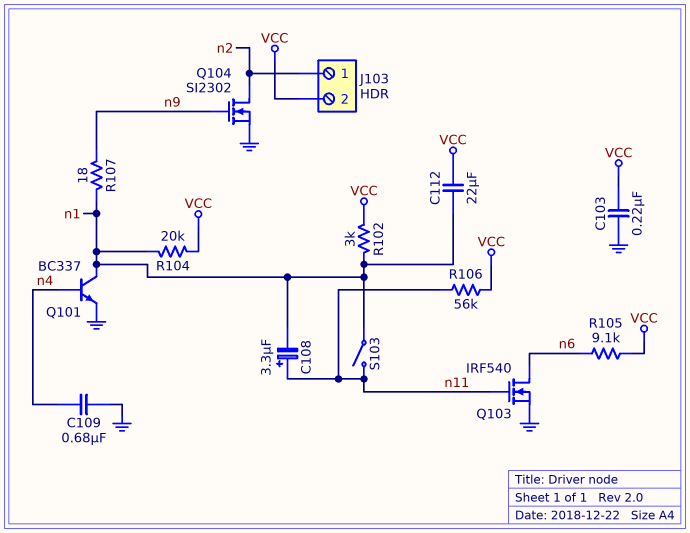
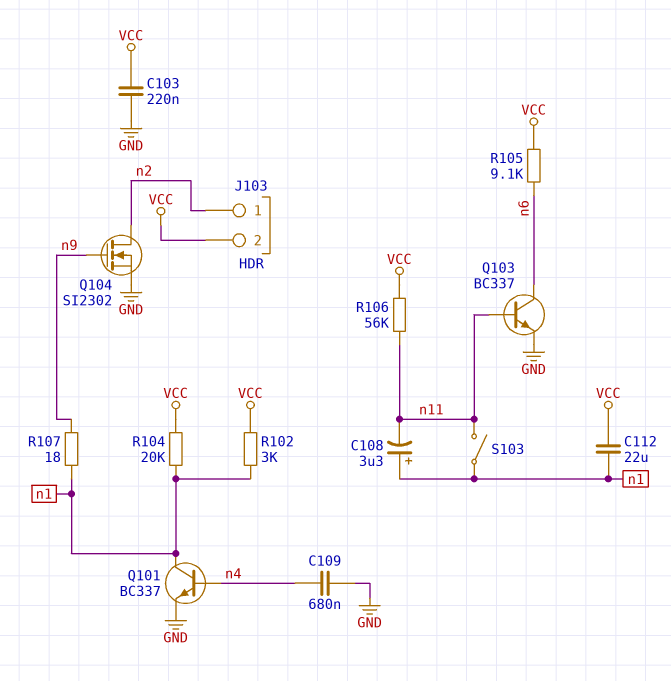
C108: 3.3uF (plus n11, minus n1) -> 3.3uF (plus n1, minus n11)
Q103: NMOS IRF540 (G n11, D n6, S GND) -> NPN BC337 (B n11, C n6, E GND)

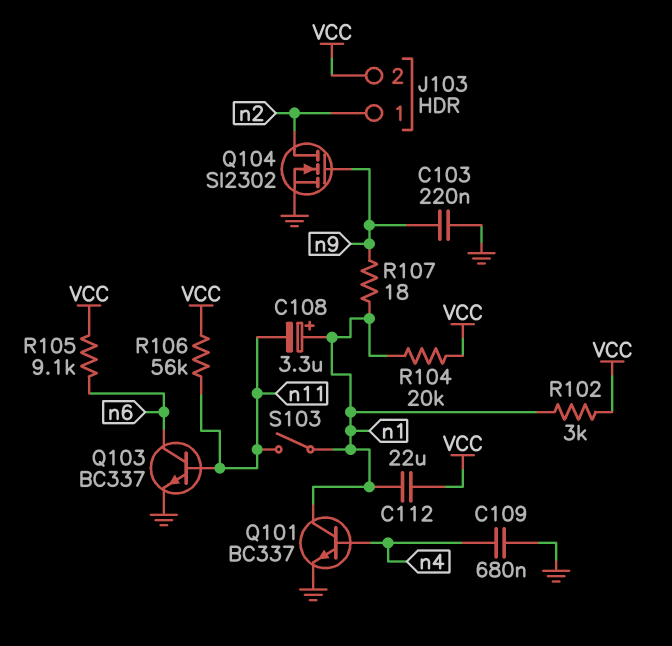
C103: 220nF (GND, VCC) -> 220nF (GND, n9)

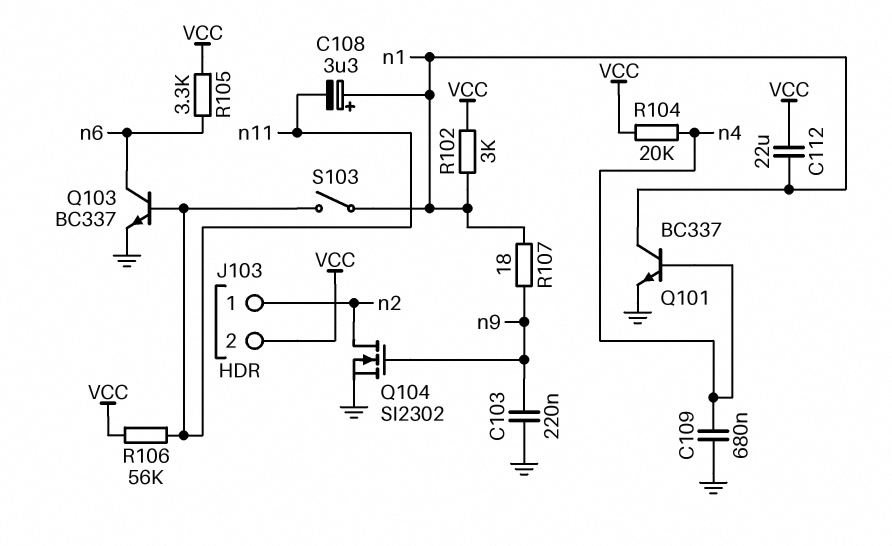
R104: 20k (VCC, n1) -> 20k (VCC, n4)
R105: 9.1k (VCC, n6) -> 3.3k (VCC, n6)

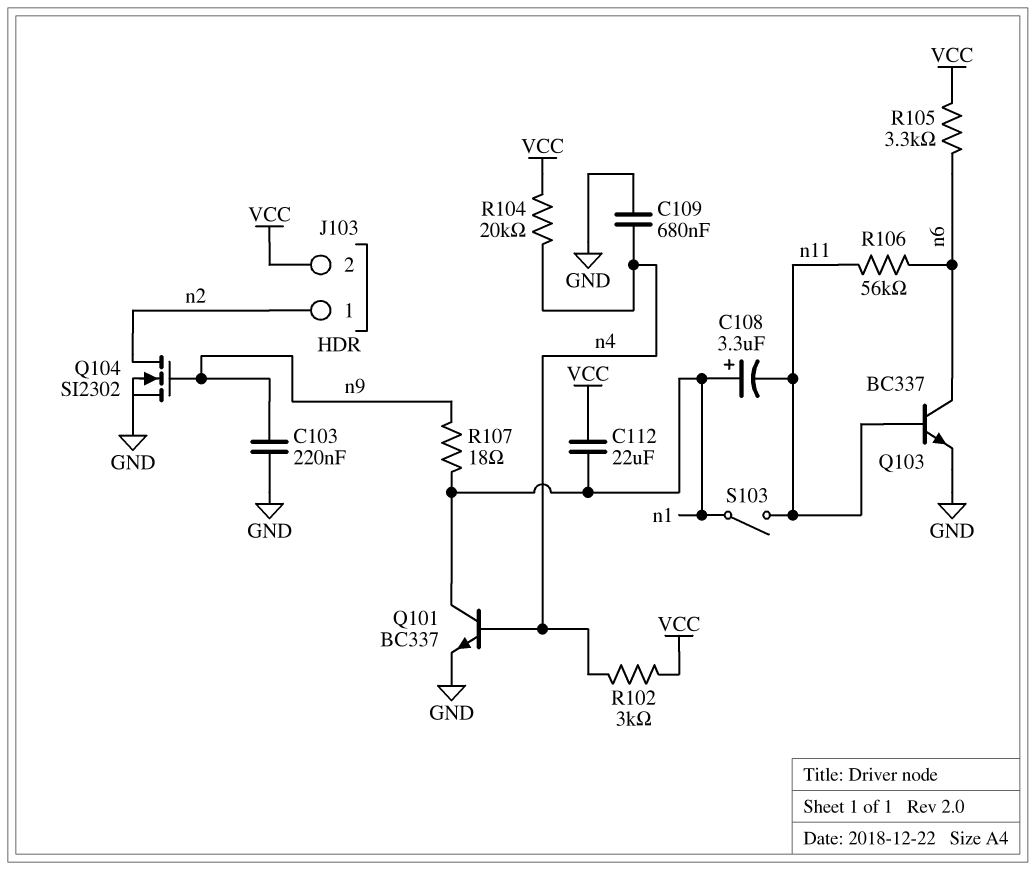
R102: 3k (VCC, n1) -> 3k (VCC, n4)
R106: 56k (VCC, n11) -> 56k (n6, n11)

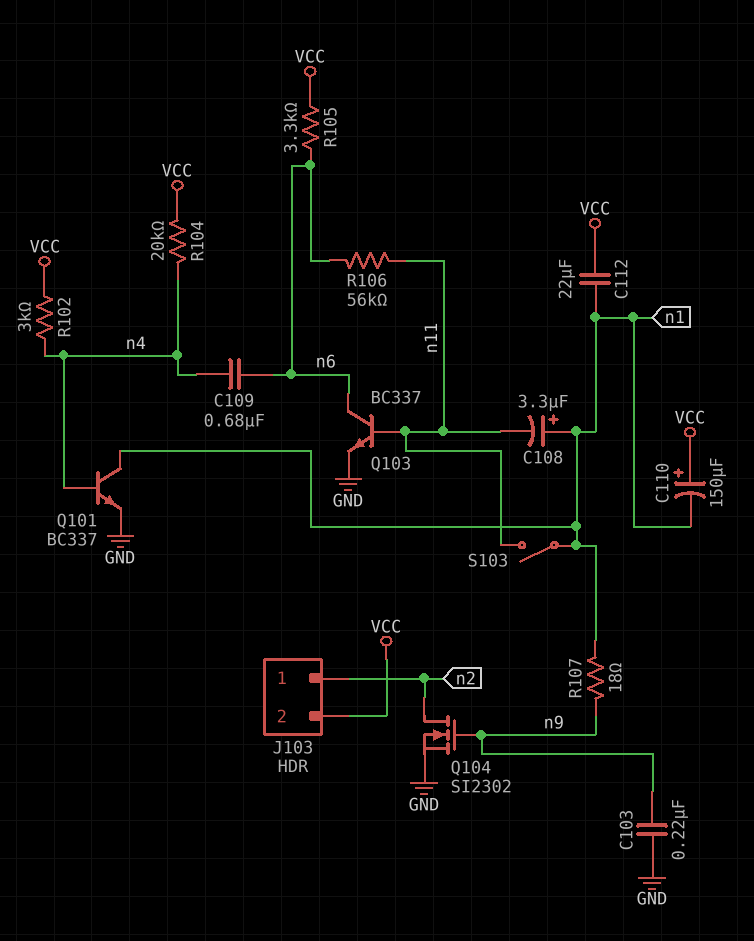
C109: 680nF (GND, n4) -> 680nF (n4, n6)
C110: none -> 150uF (plus VCC, minus n1)

